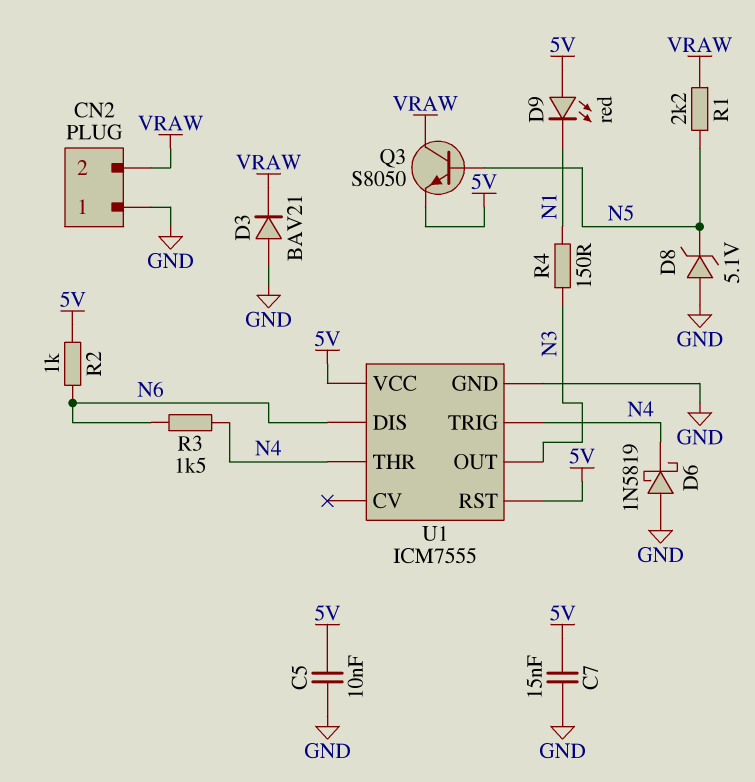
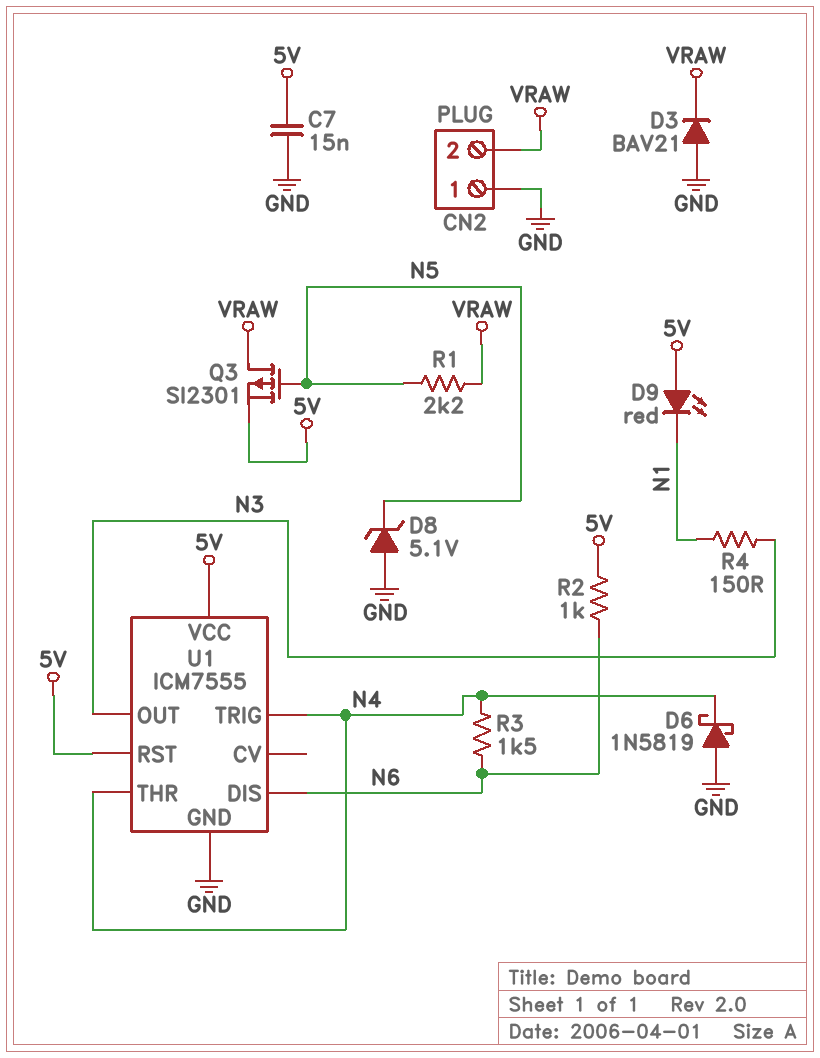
C5: 10nF (5V, GND) -> none
Q3: NPN S8050 (B N5, C VRAW, E 5V) -> PMOS SI2301 (G N5, D VRAW, S 5V)

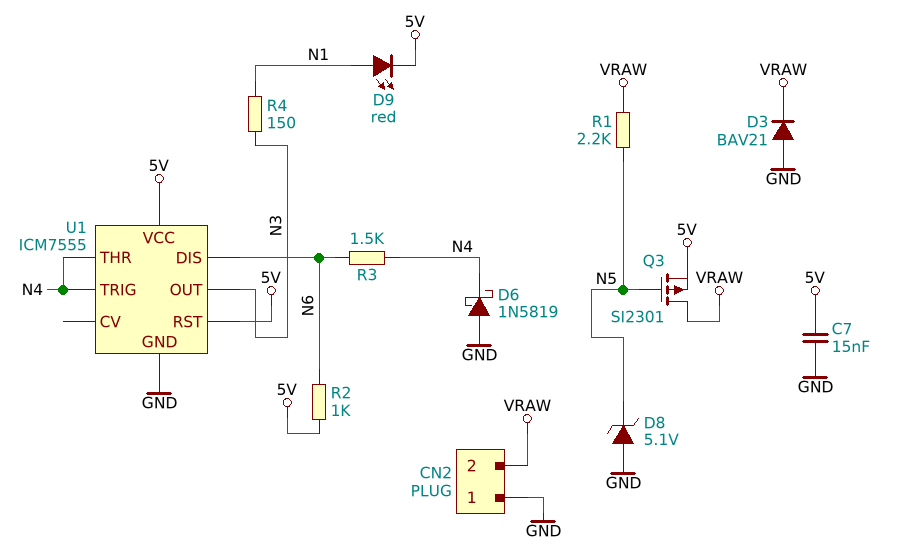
D9: LED red (A 5V, K N1) -> LED red (A N1, K 5V)

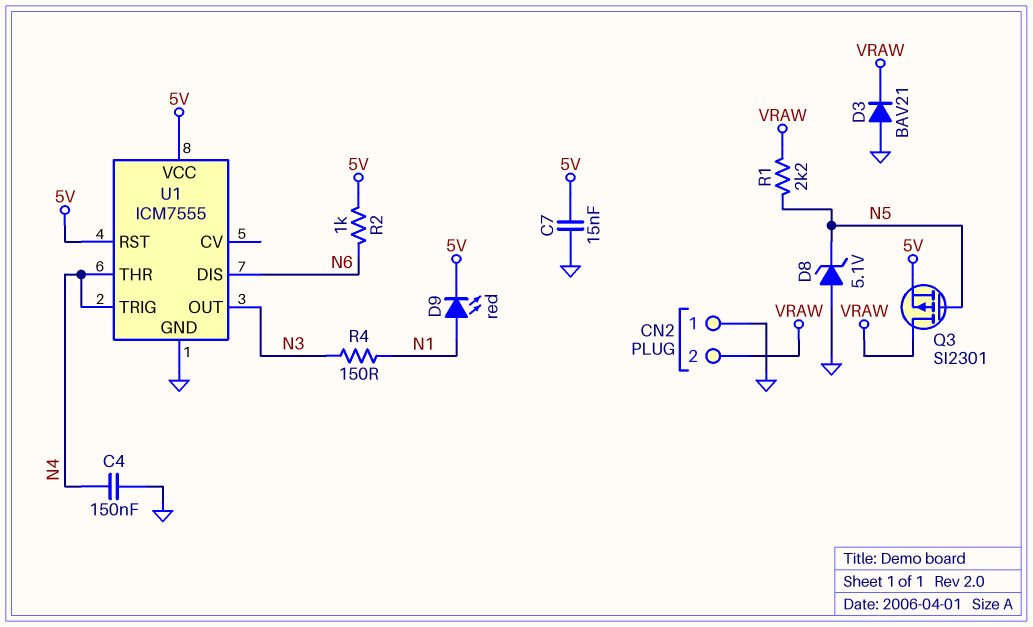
C4: none -> 150nF (GND, N4)
D6: schottky 1N5819 (A GND, K N4) -> none
R3: 1.5k (N4, N6) -> none

